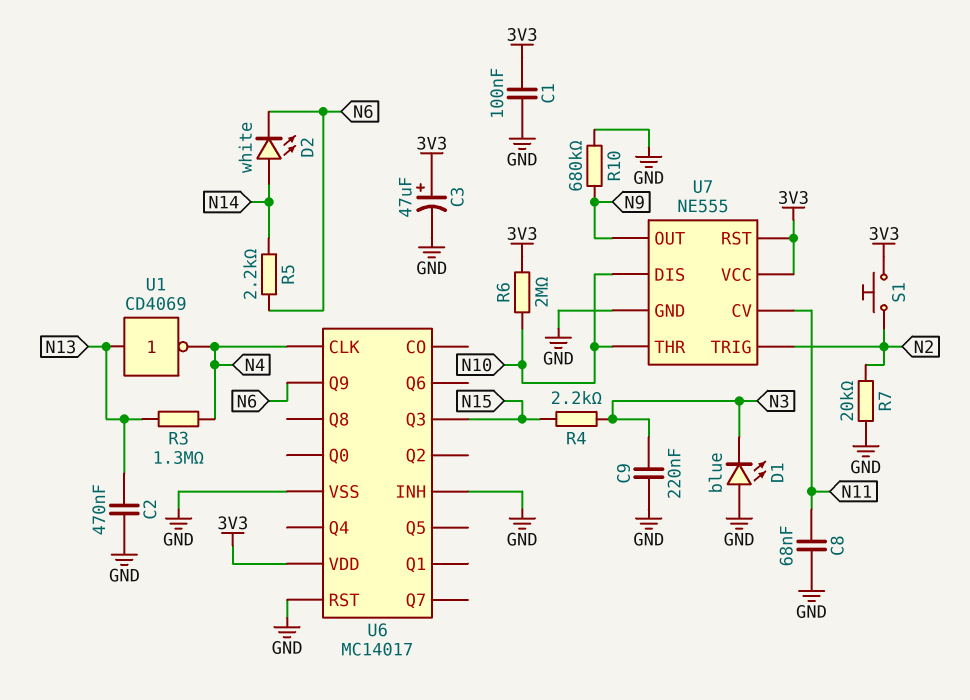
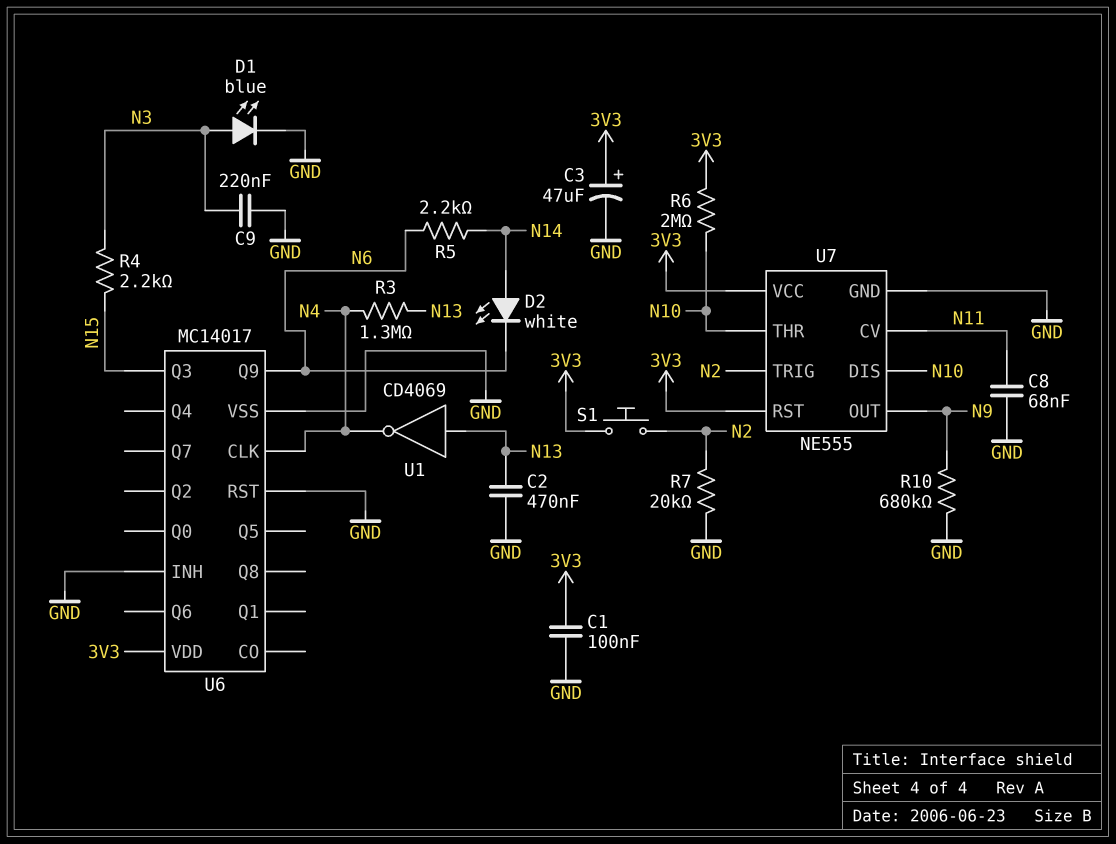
D1: LED blue (A GND, K N3) -> LED blue (A N3, K GND)

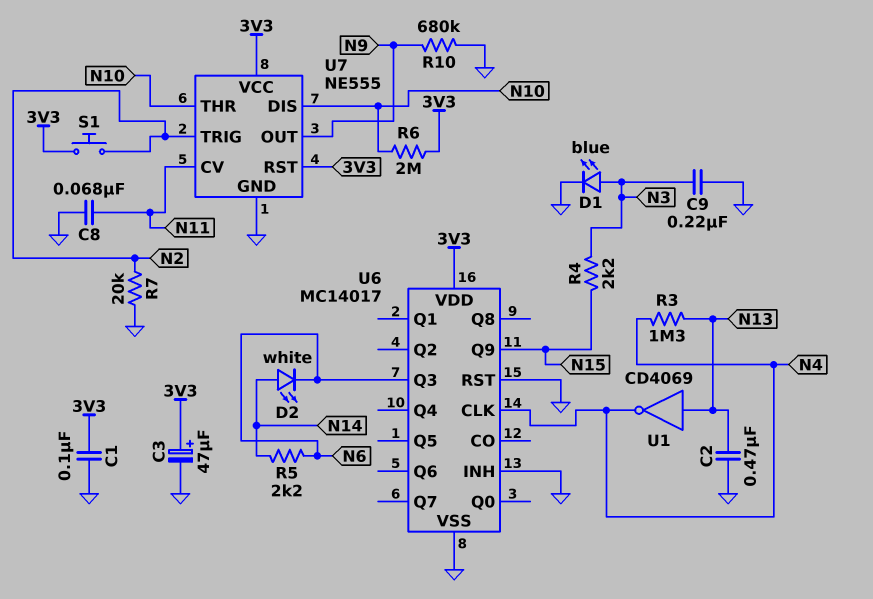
U6 pin Q3: N15 -> N6
U6 pin Q9: N6 -> N15

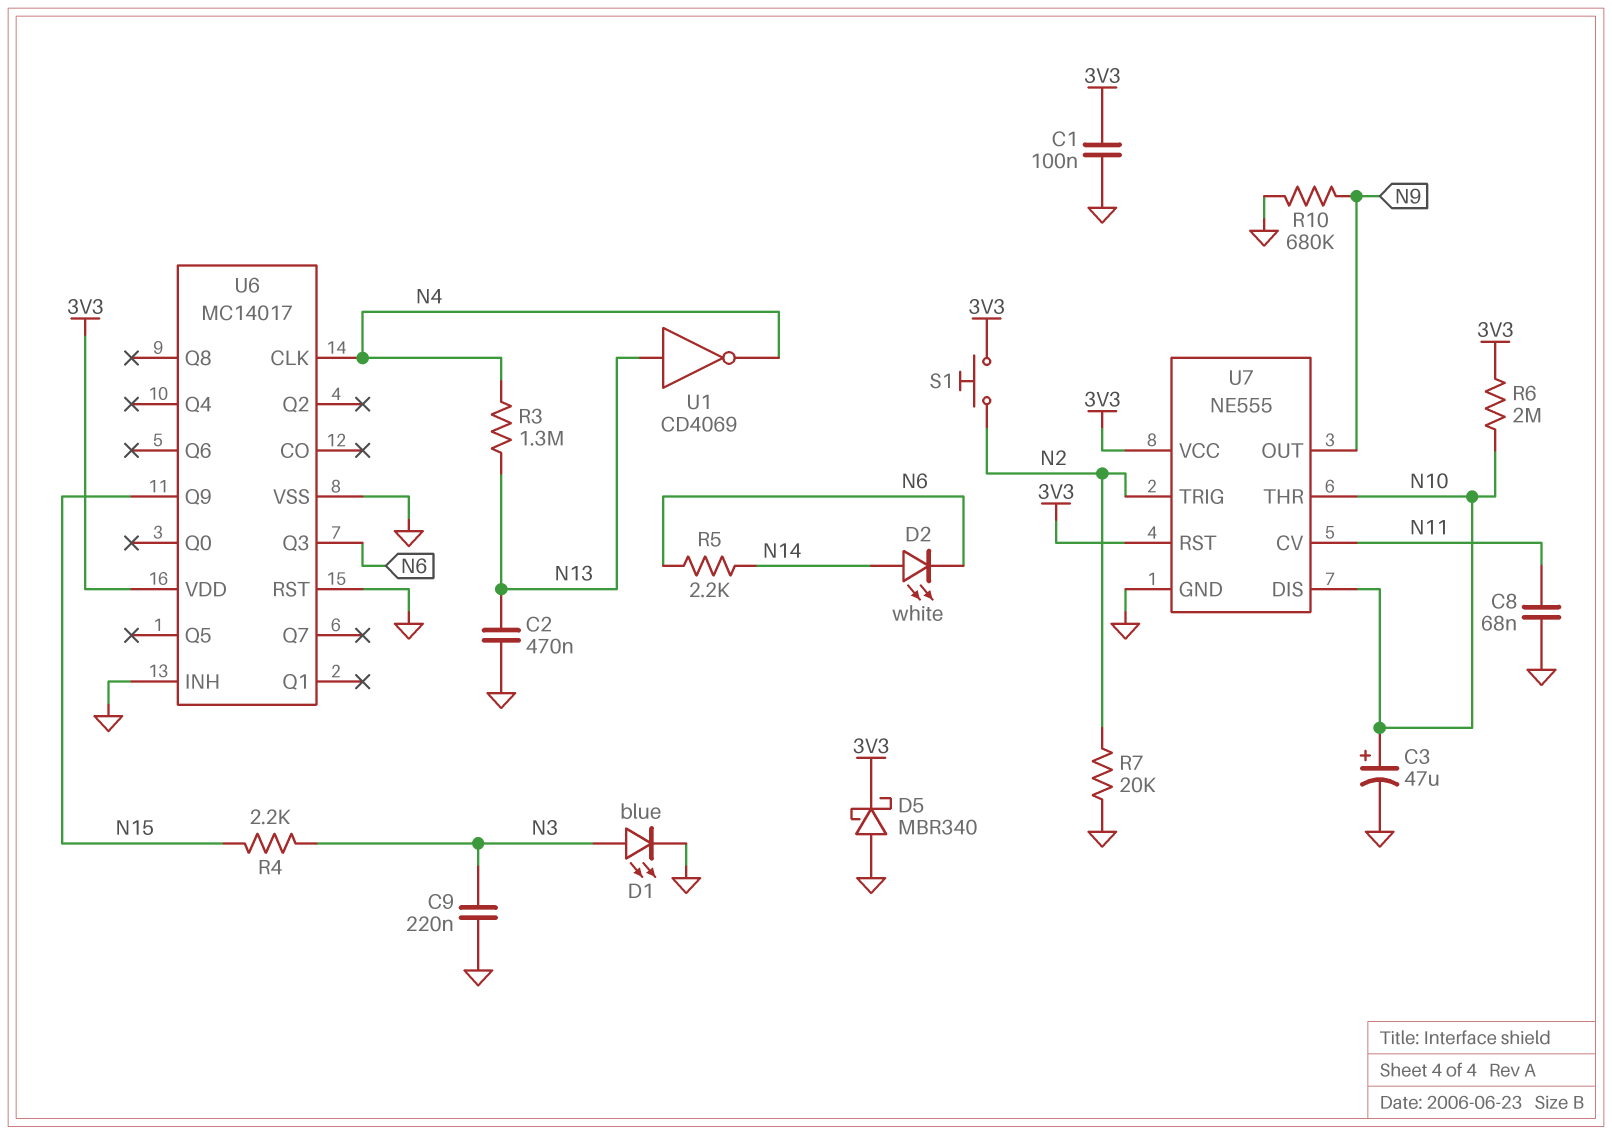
C3: 47uF (plus 3V3, minus GND) -> 47uF (plus N10, minus GND)
D5: none -> schottky MBR340 (A GND, K 3V3)

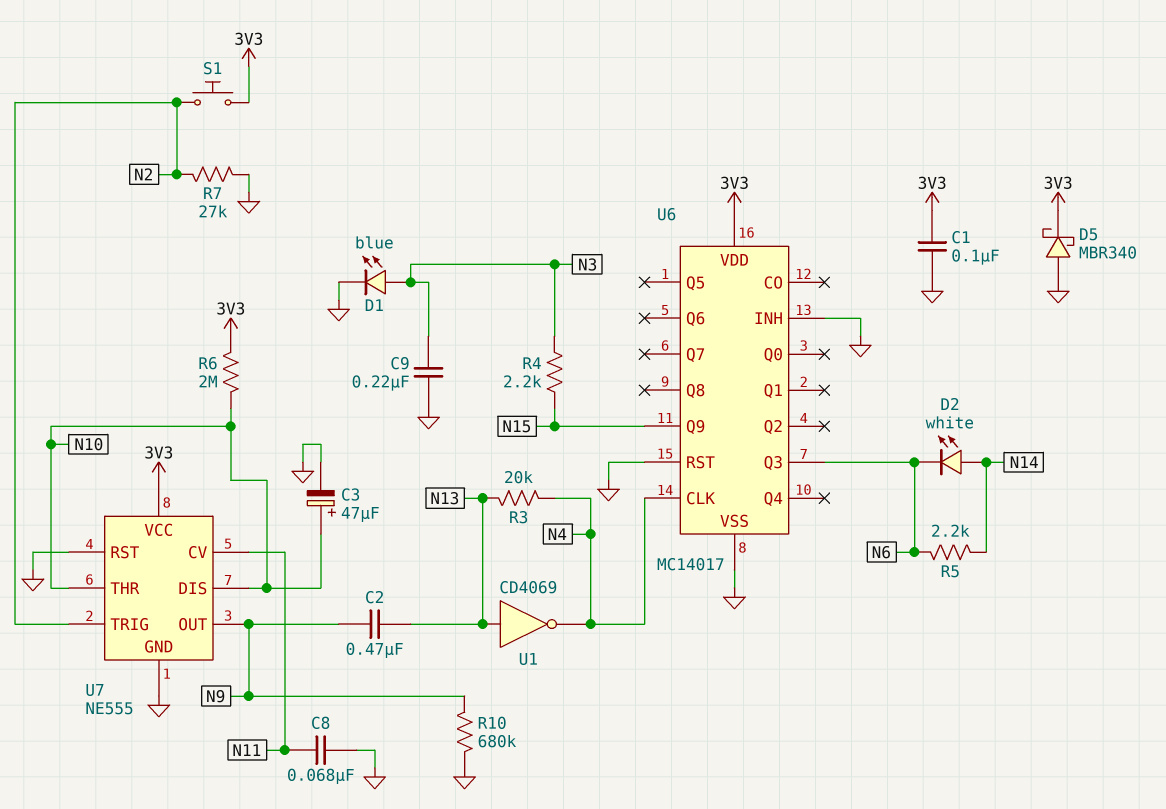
C2: 470nF (GND, N13) -> 470nF (N9, N13)
R3: 1.3M (N4, N13) -> 20k (N4, N13)
R7: 20k (GND, N2) -> 27k (GND, N2)
U7 pin RST: 3V3 -> GND

